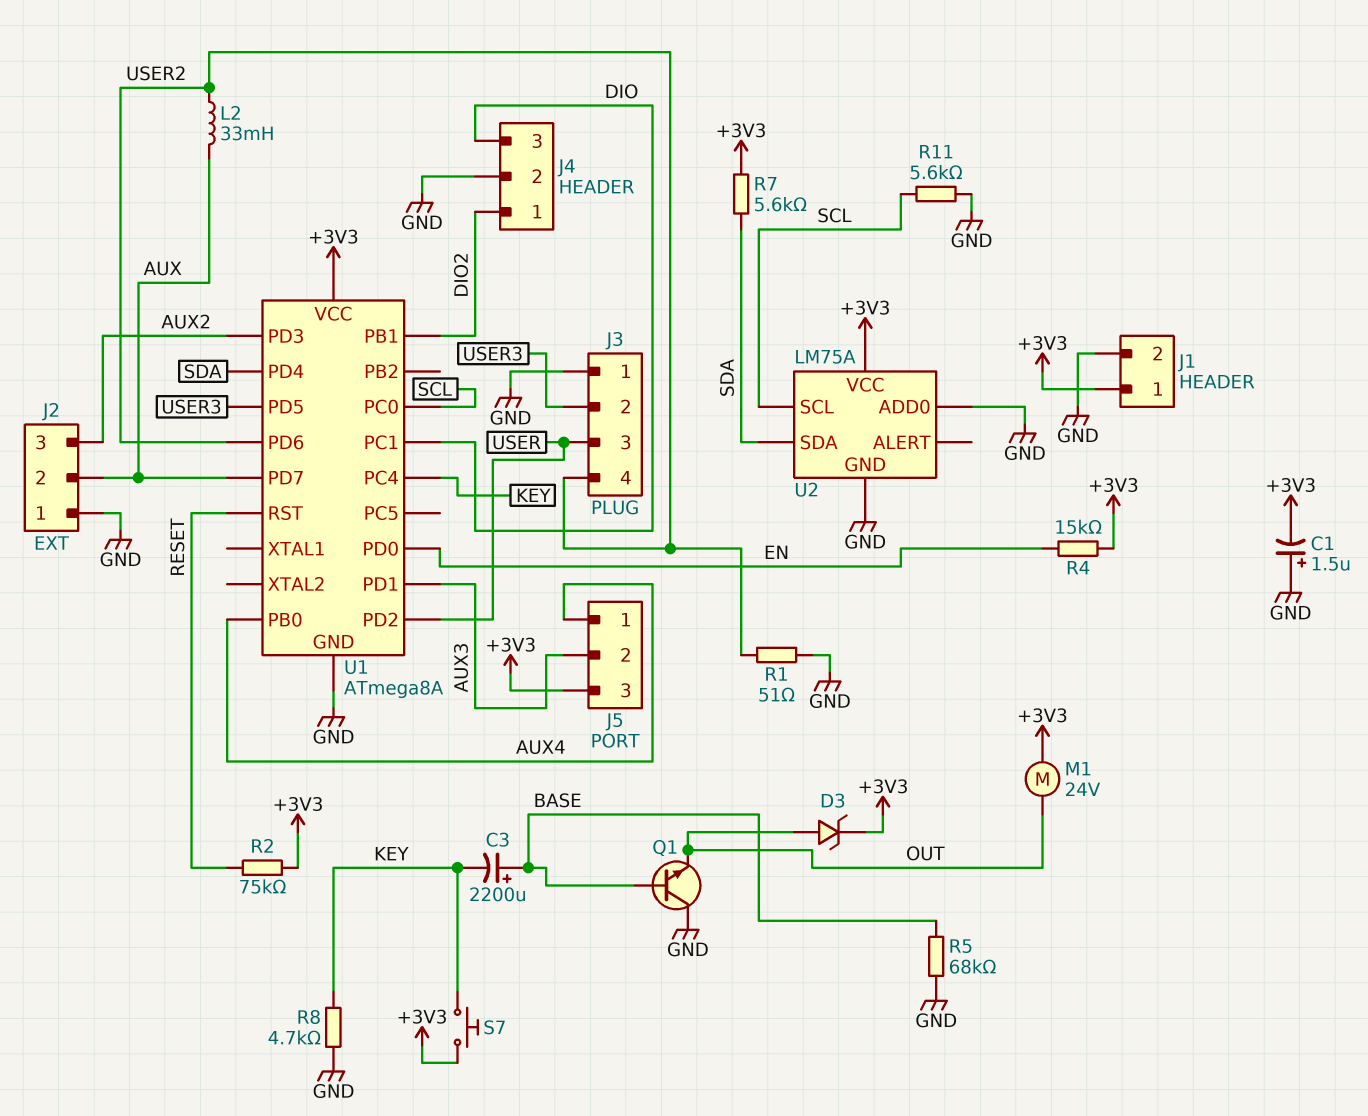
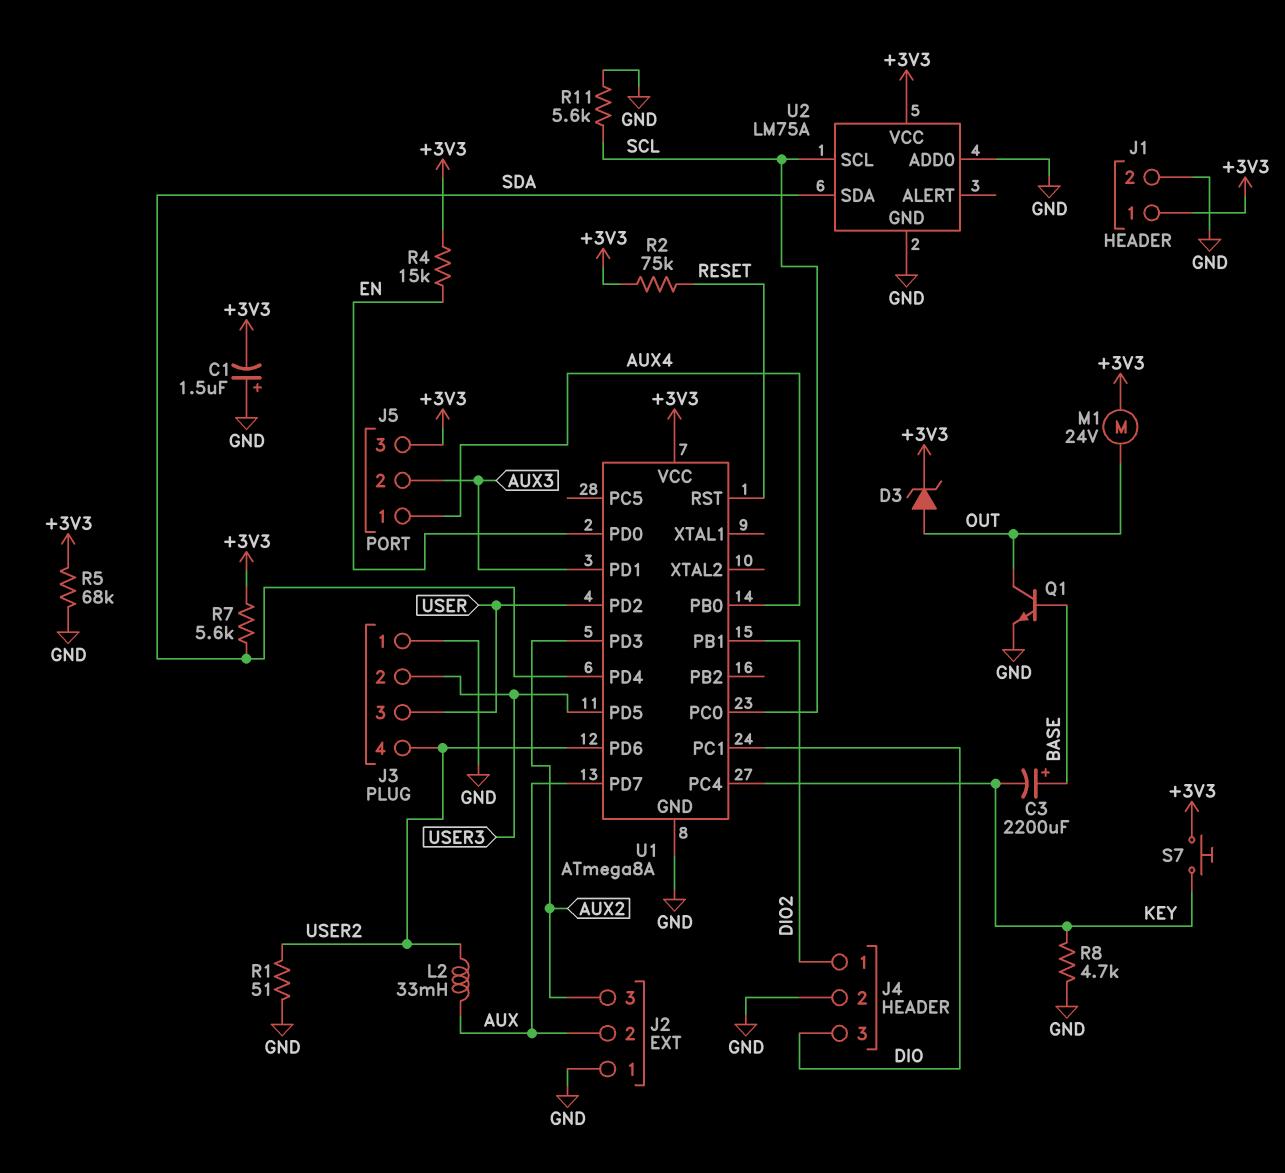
Q1: NPN (B BASE, C GND, E OUT) -> NPN (B BASE, C OUT, E GND)
R5: 68k (BASE, GND) -> 68k (+3V3, GND)

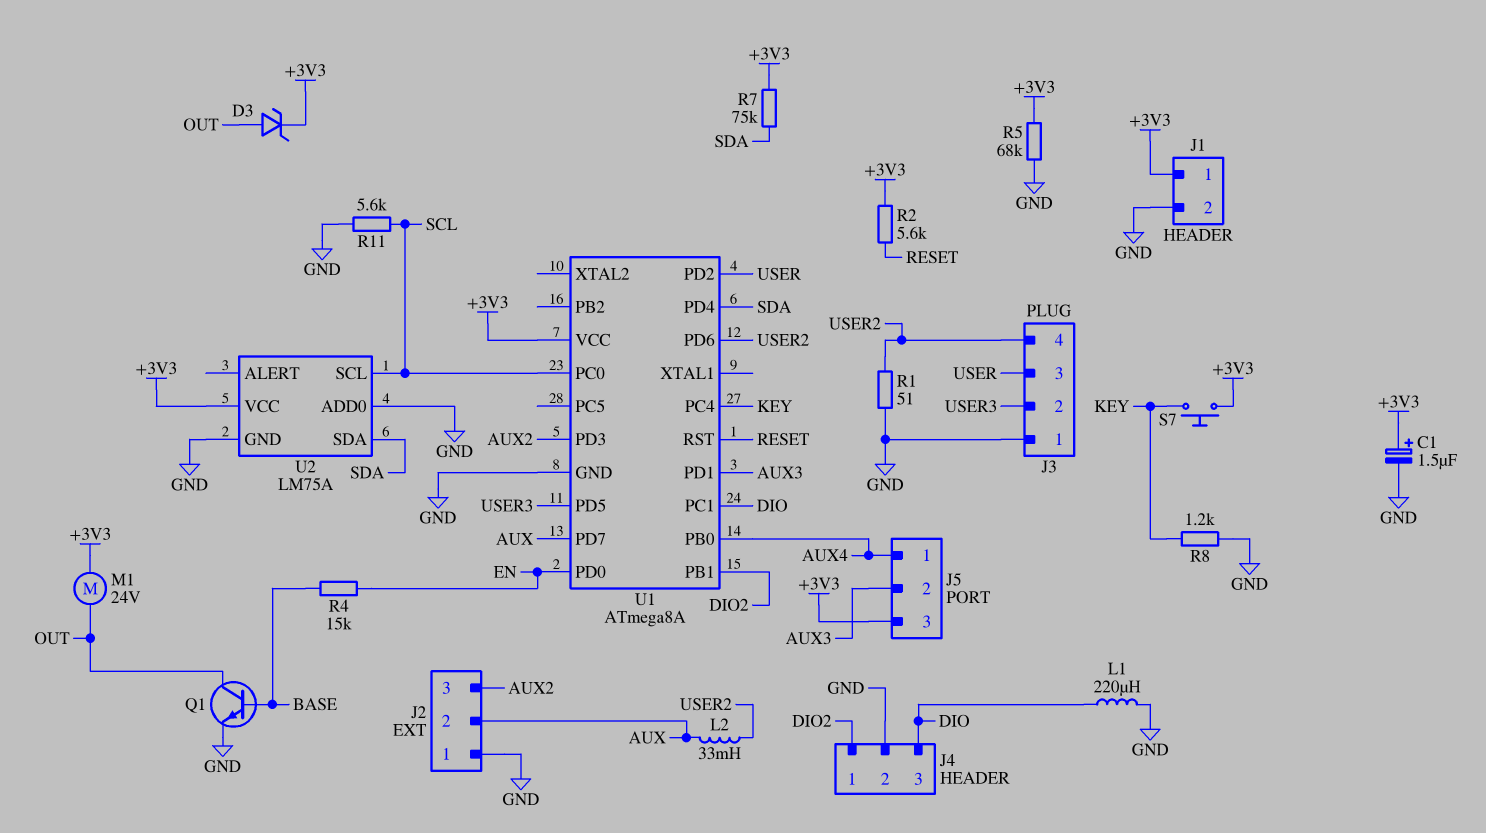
C1: 1.5uF (plus GND, minus +3V3) -> 1.5uF (plus +3V3, minus GND)
C3: 2200uF (plus BASE, minus KEY) -> none
L1: none -> 220uH (DIO, GND)
R2: 75k (+3V3, RESET) -> 5.6k (+3V3, RESET)
R4: 15k (+3V3, EN) -> 15k (BASE, EN)
R7: 5.6k (+3V3, SDA) -> 75k (+3V3, SDA)
R8: 4.7k (GND, KEY) -> 1.2k (GND, KEY)

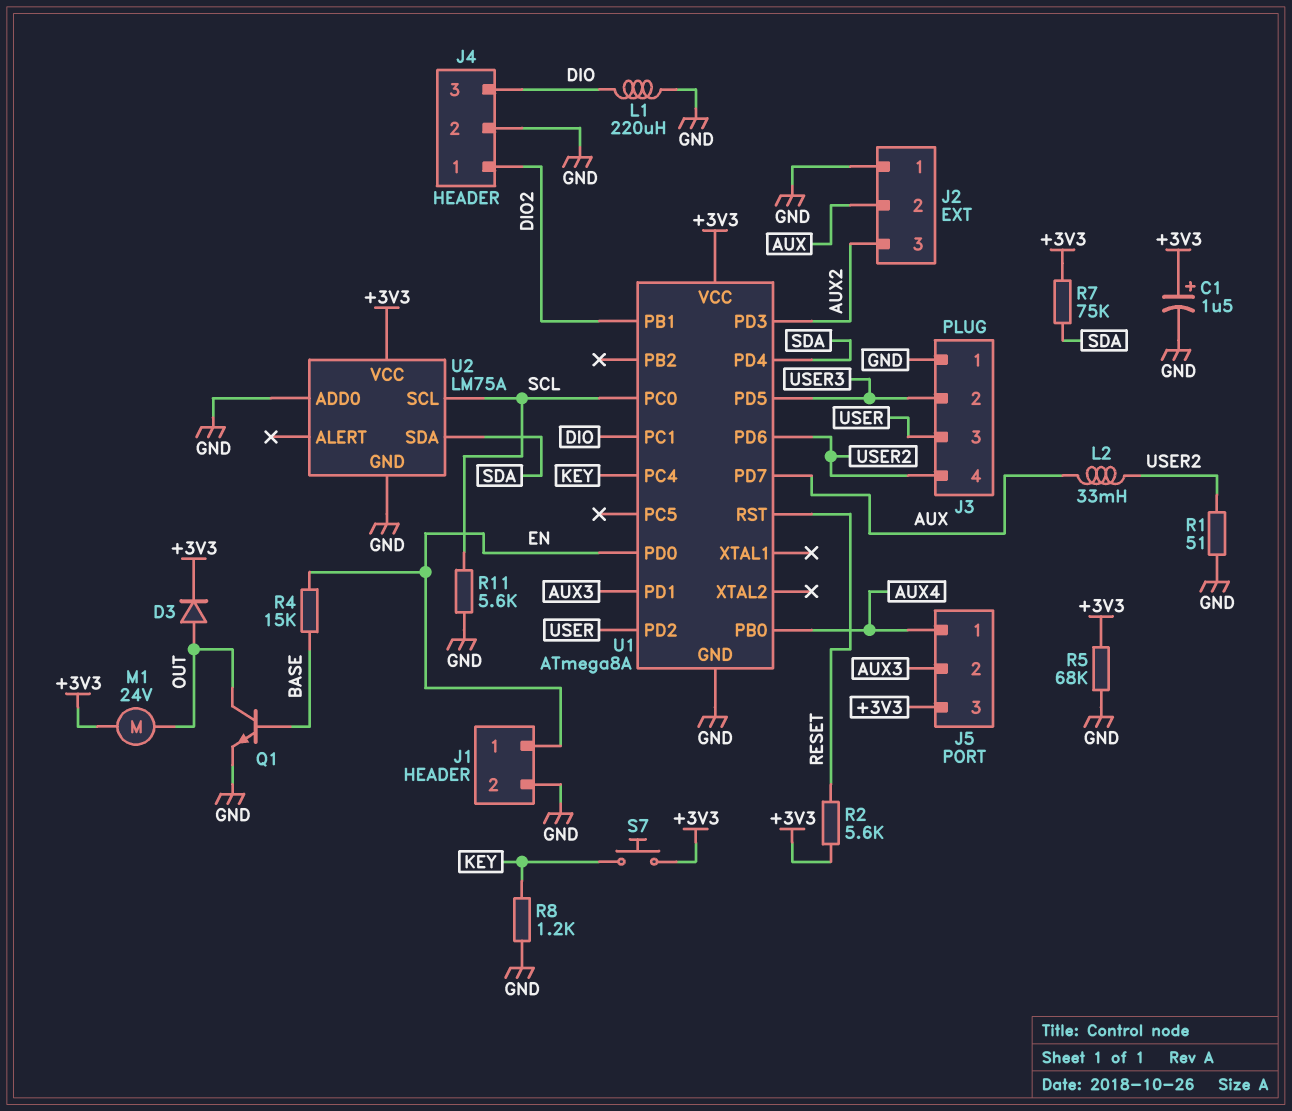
D3: zener (A OUT, K +3V3) -> diode (A OUT, K +3V3)
J1 pin 1: +3V3 -> EN

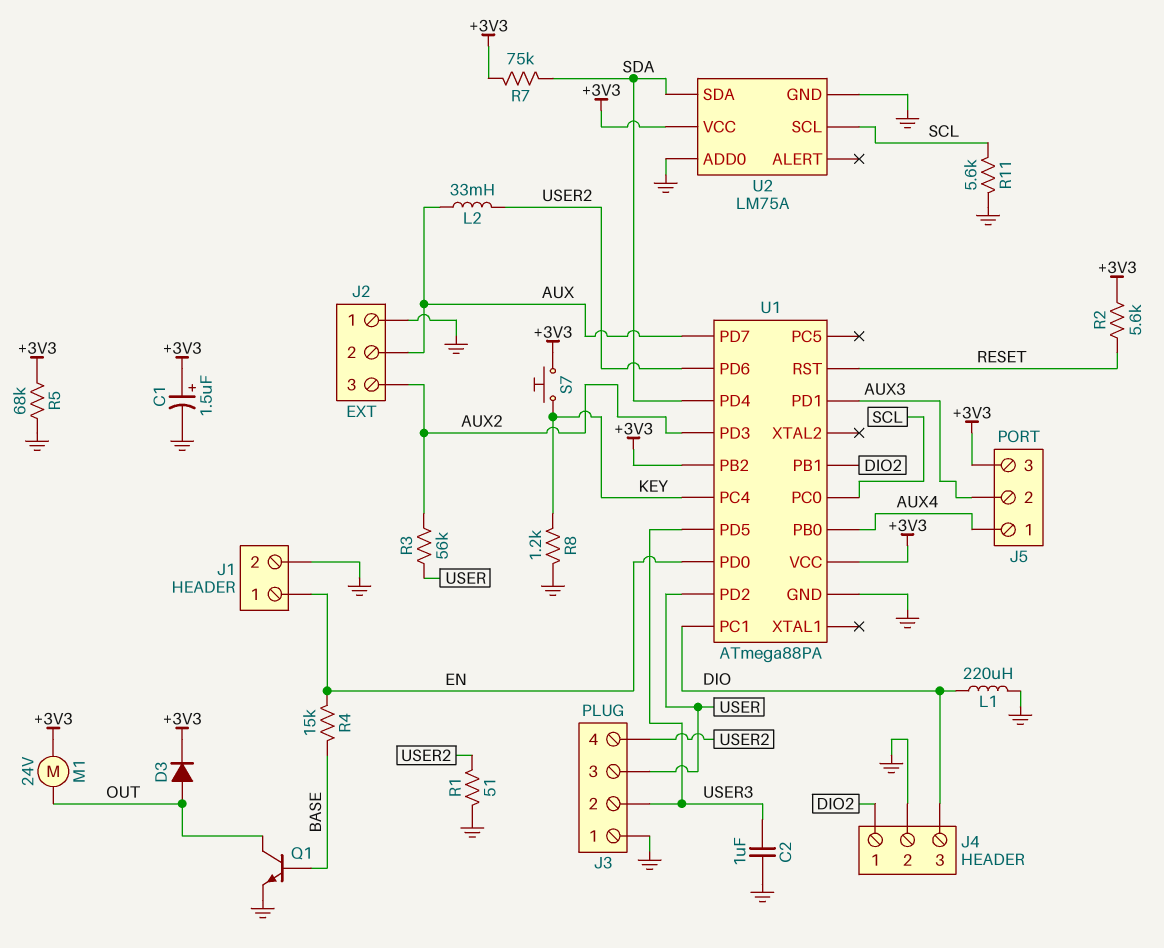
C2: none -> 1uF (GND, USER3)
R3: none -> 56k (AUX2, USER)
U1: ATmega8A -> ATmega88PA
U1 pin PB2: none -> +3V3

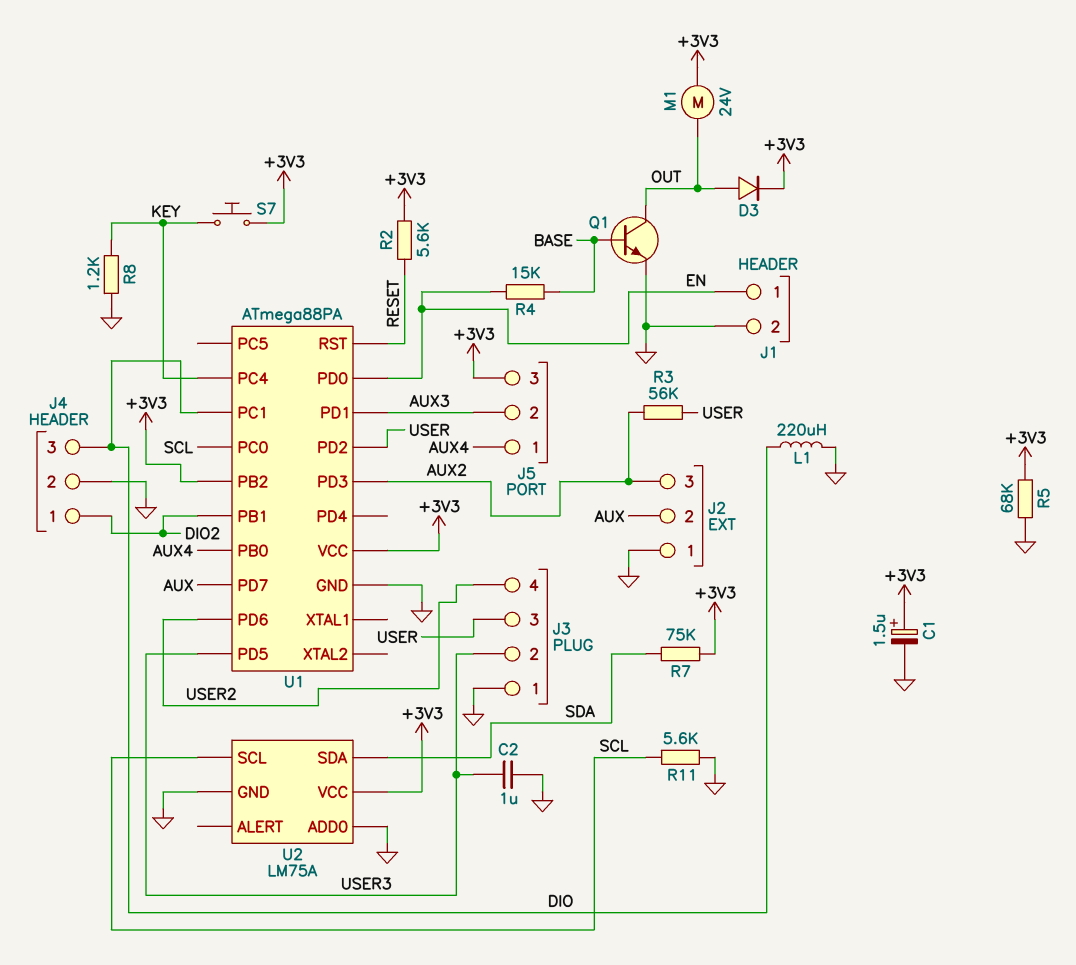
L2: 33mH (AUX, USER2) -> none
R1: 51 (GND, USER2) -> none
U1 pin PD4: SDA -> none

